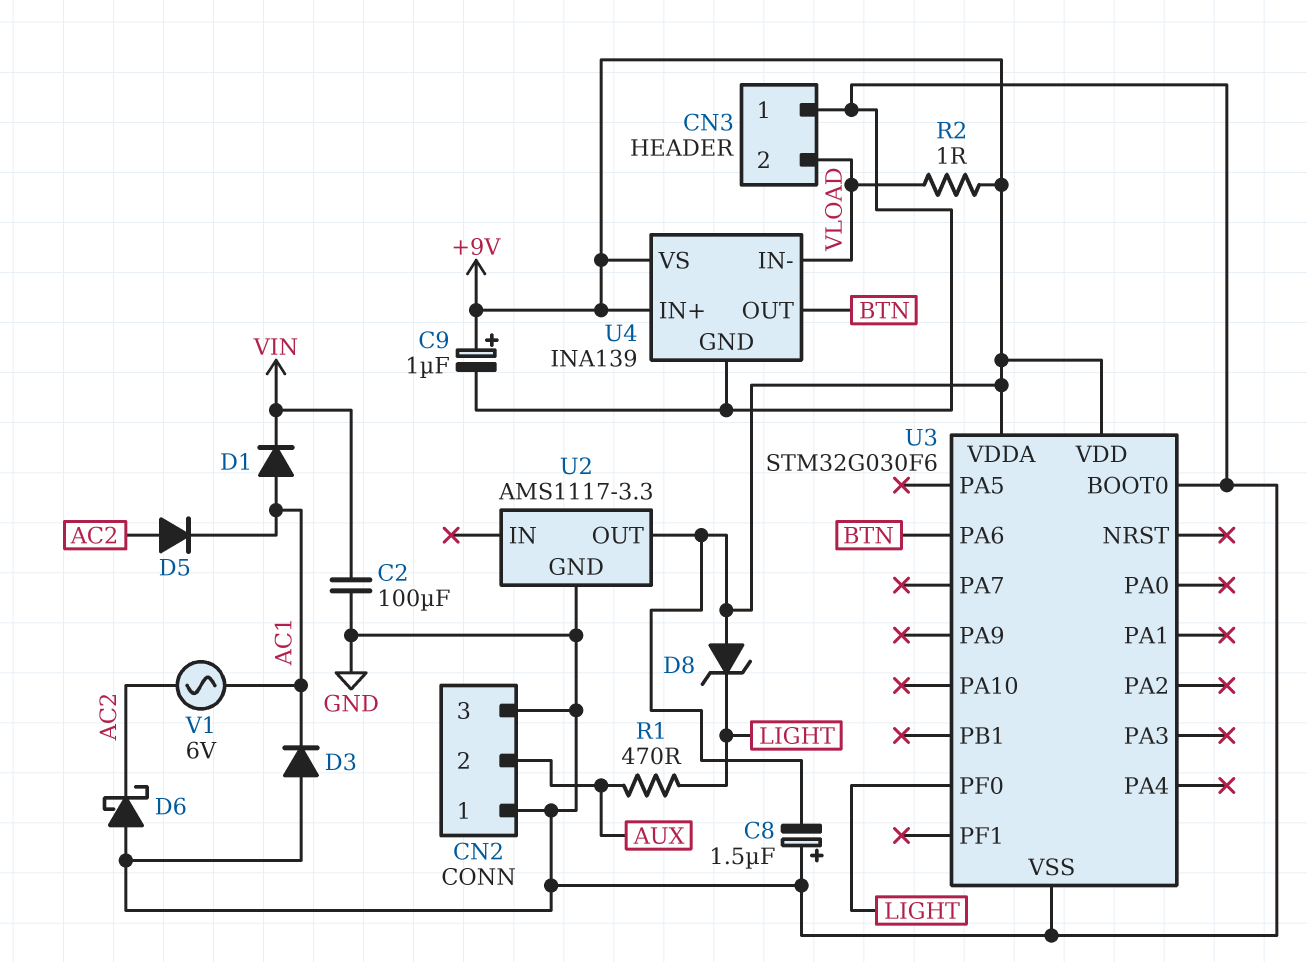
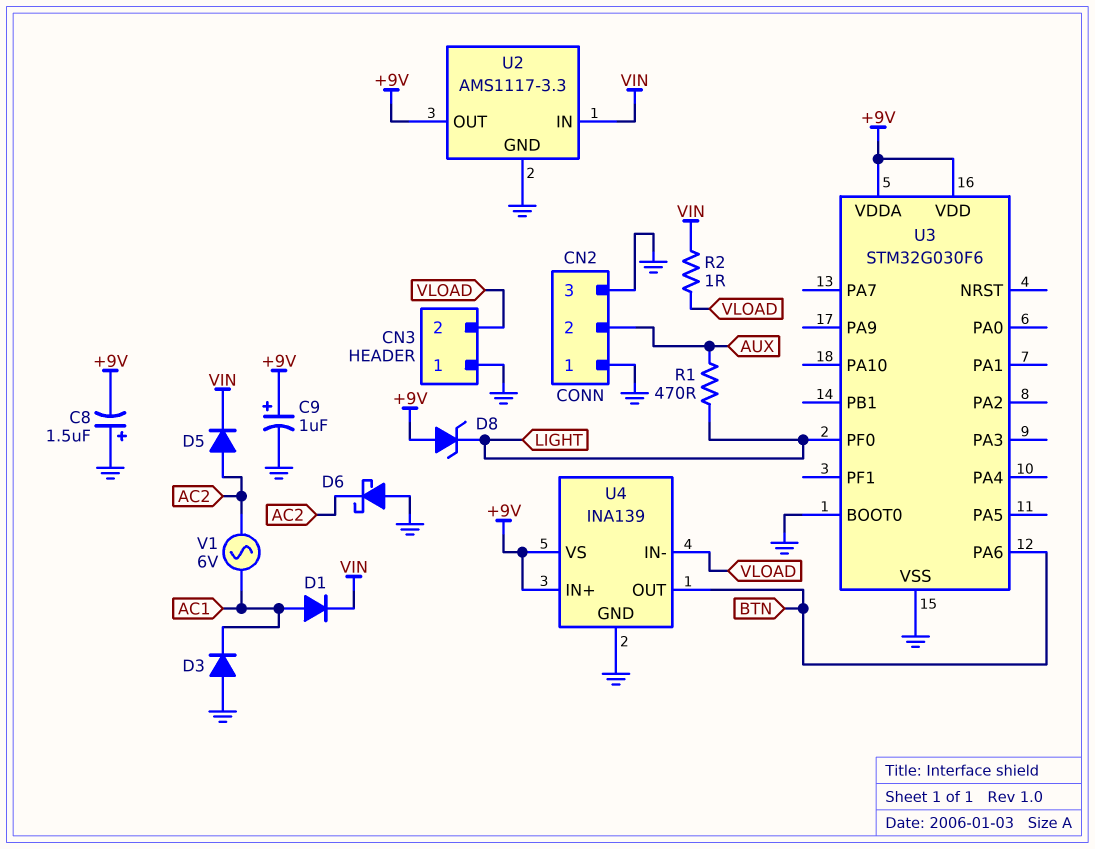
C2: 100uF (GND, VIN) -> none
D5: diode (A AC2, K AC1) -> diode (A AC2, K VIN)
R2: 1 (+9V, VLOAD) -> 1 (VIN, VLOAD)
U2 pin IN: none -> VIN

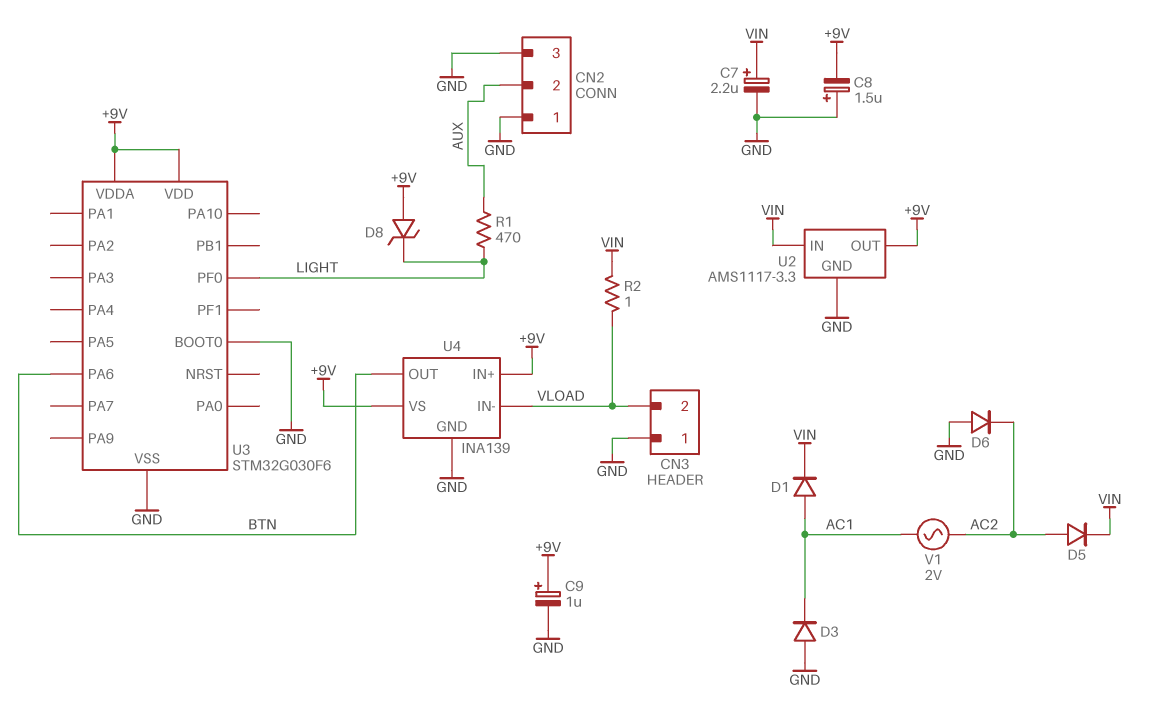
C7: none -> 2.2uF (plus VIN, minus GND)
D6: schottky (A GND, K AC2) -> diode (A GND, K AC2)
V1: AC 6V (AC1, AC2) -> AC 2V (AC1, AC2)

